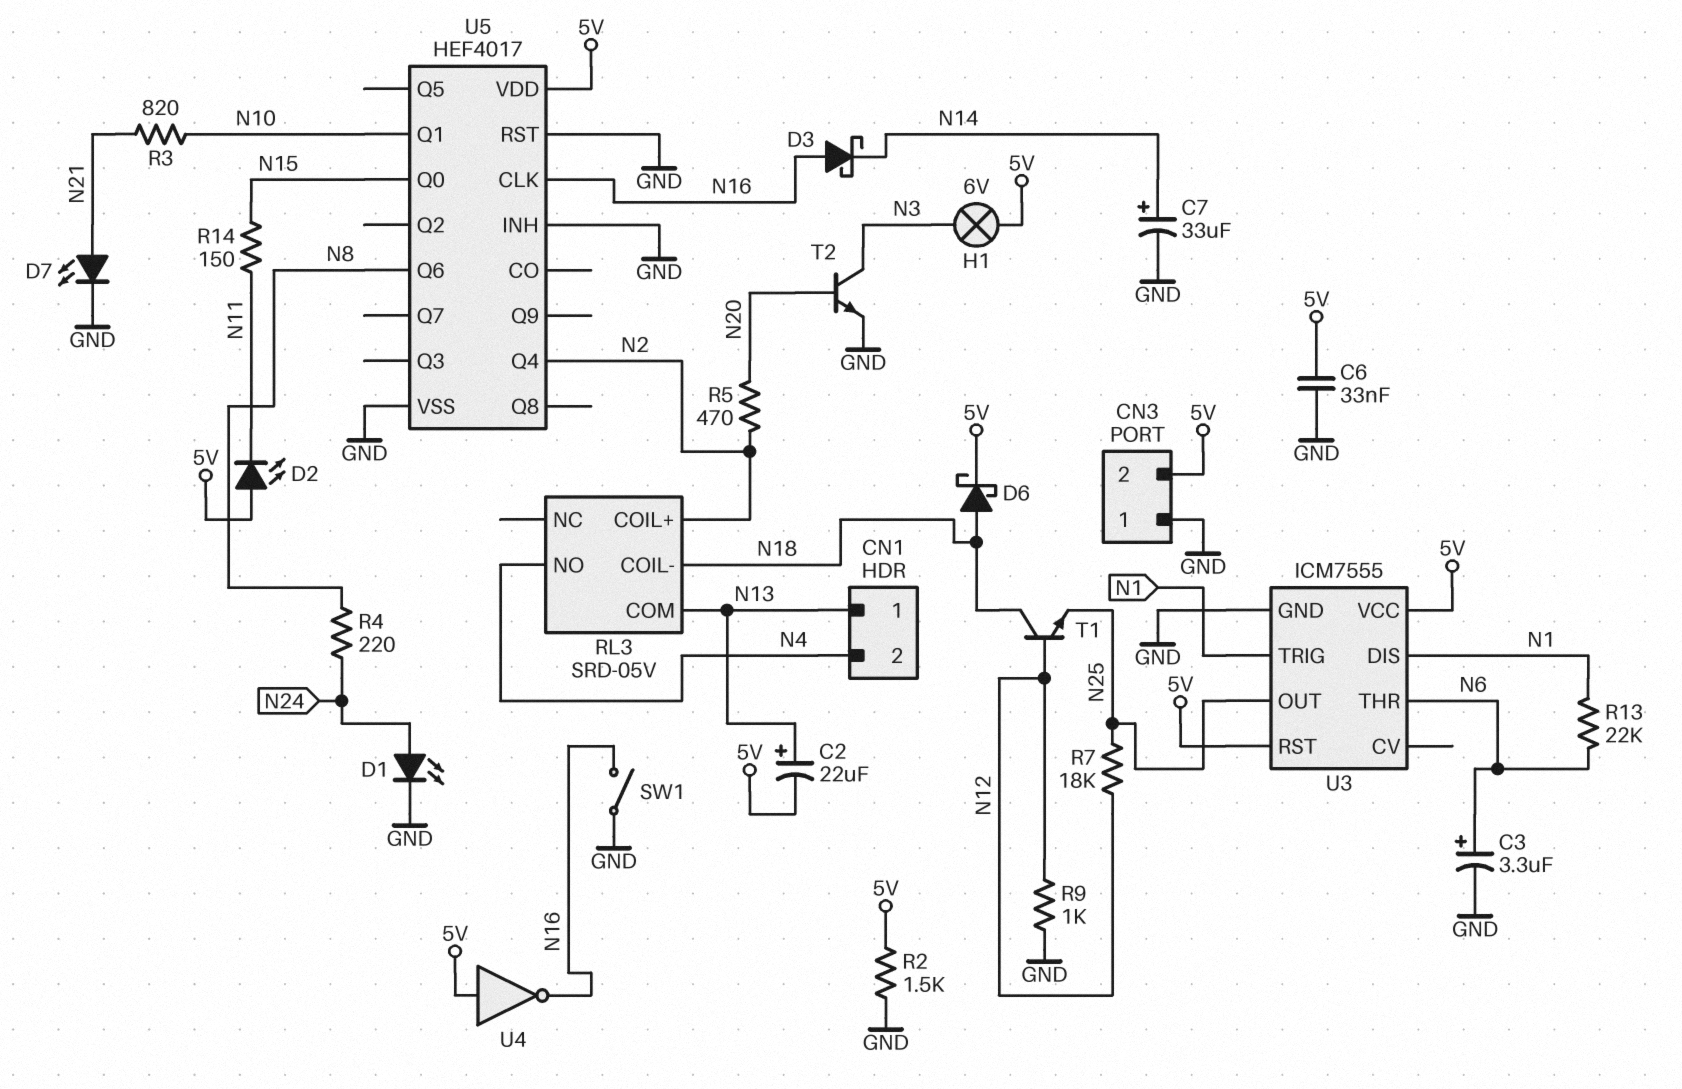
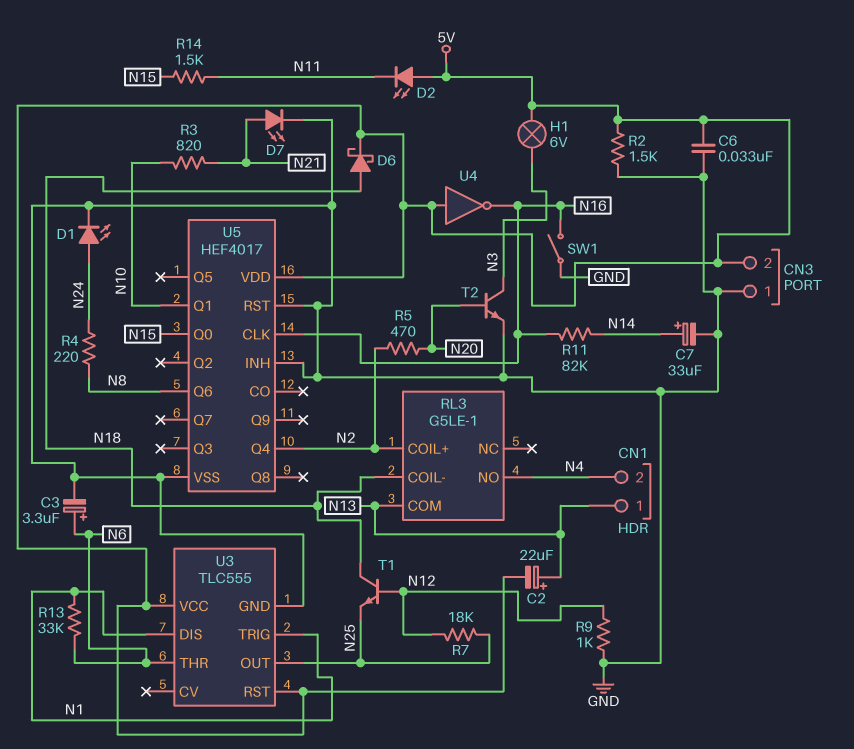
D3: schottky (A N16, K N14) -> none
R11: none -> 82k (N14, N16)
R13: 22k (N1, N6) -> 33k (N1, N6)
R14: 150 (N11, N15) -> 1.5k (N11, N15)
RL3: SRD-05V -> G5LE-1
U3: ICM7555 -> TLC555

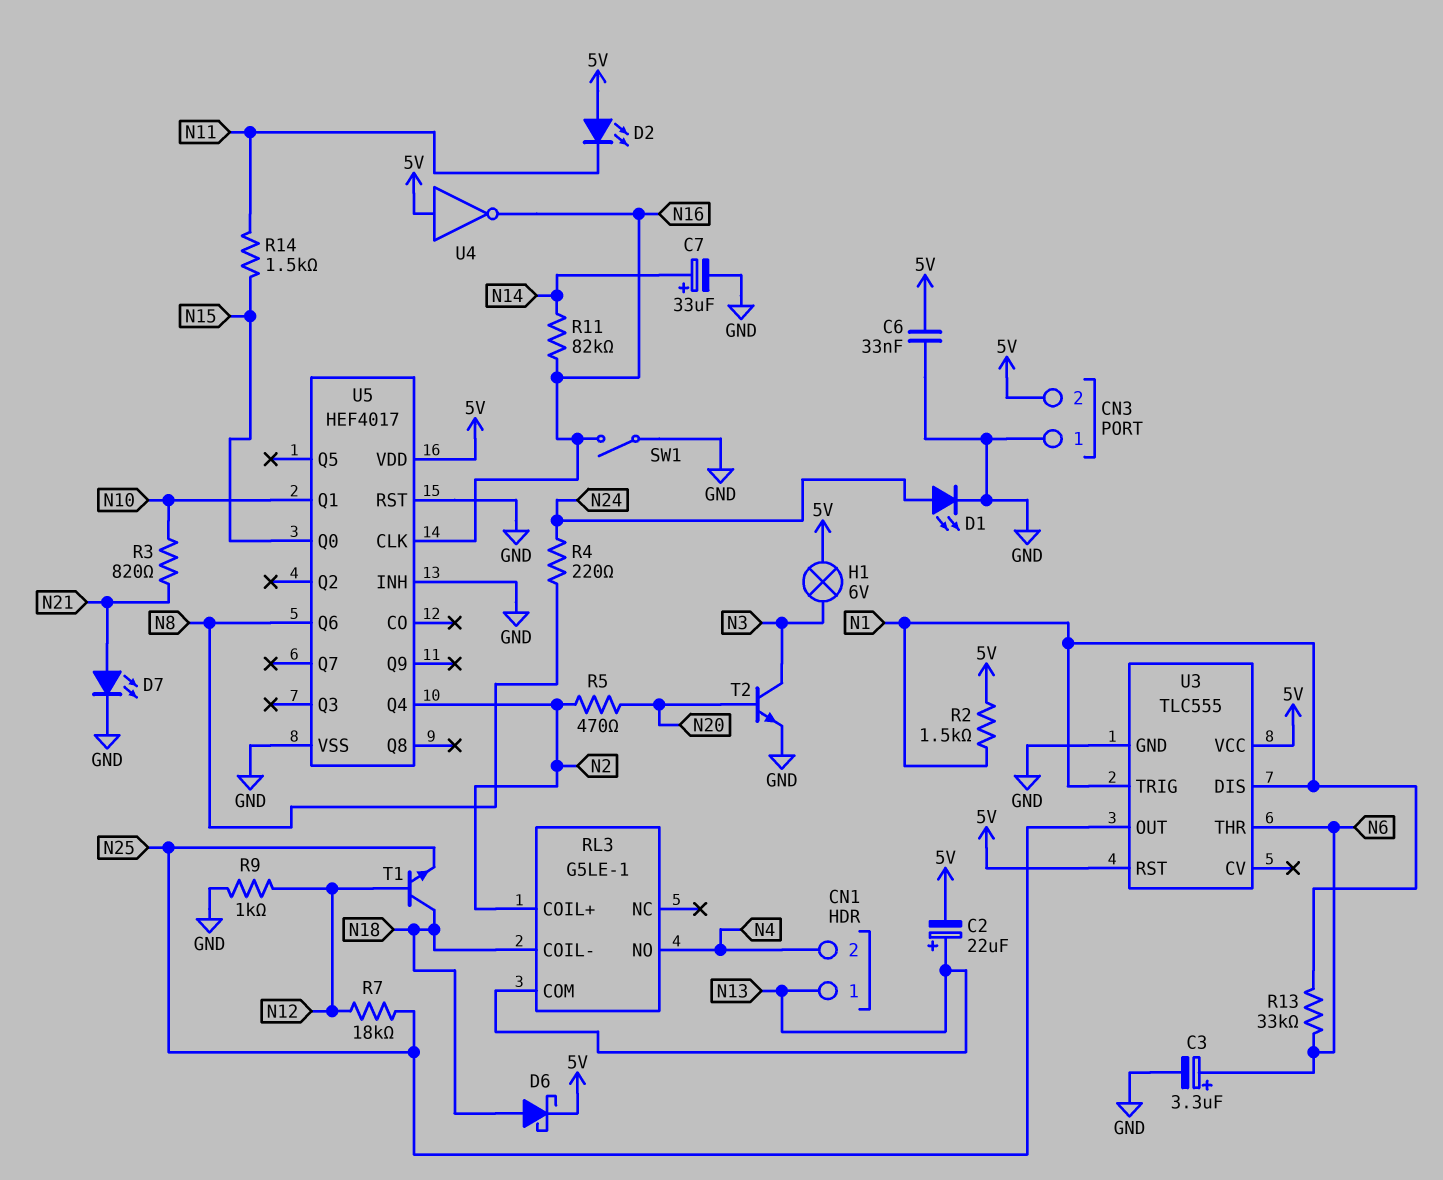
R2: 1.5k (5V, GND) -> 1.5k (5V, N1)

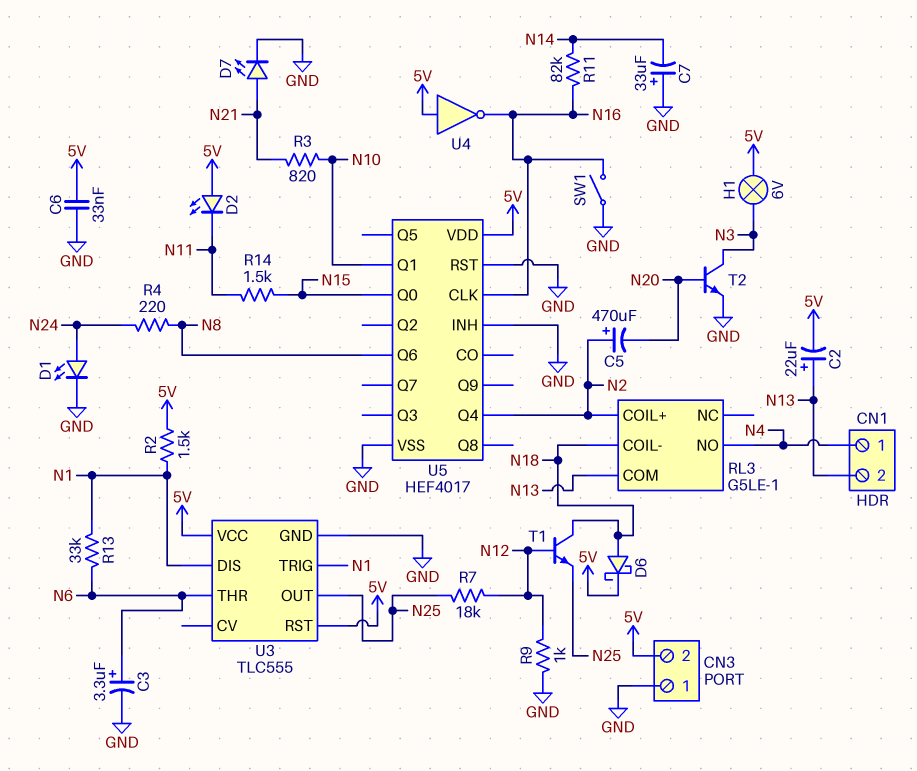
C5: none -> 470uF (plus N2, minus N20)
C7: 33uF (plus N14, minus GND) -> 33uF (plus GND, minus N14)
CN1 pin 1: N13 -> N4
CN1 pin 2: N4 -> N13
R5: 470 (N2, N20) -> none

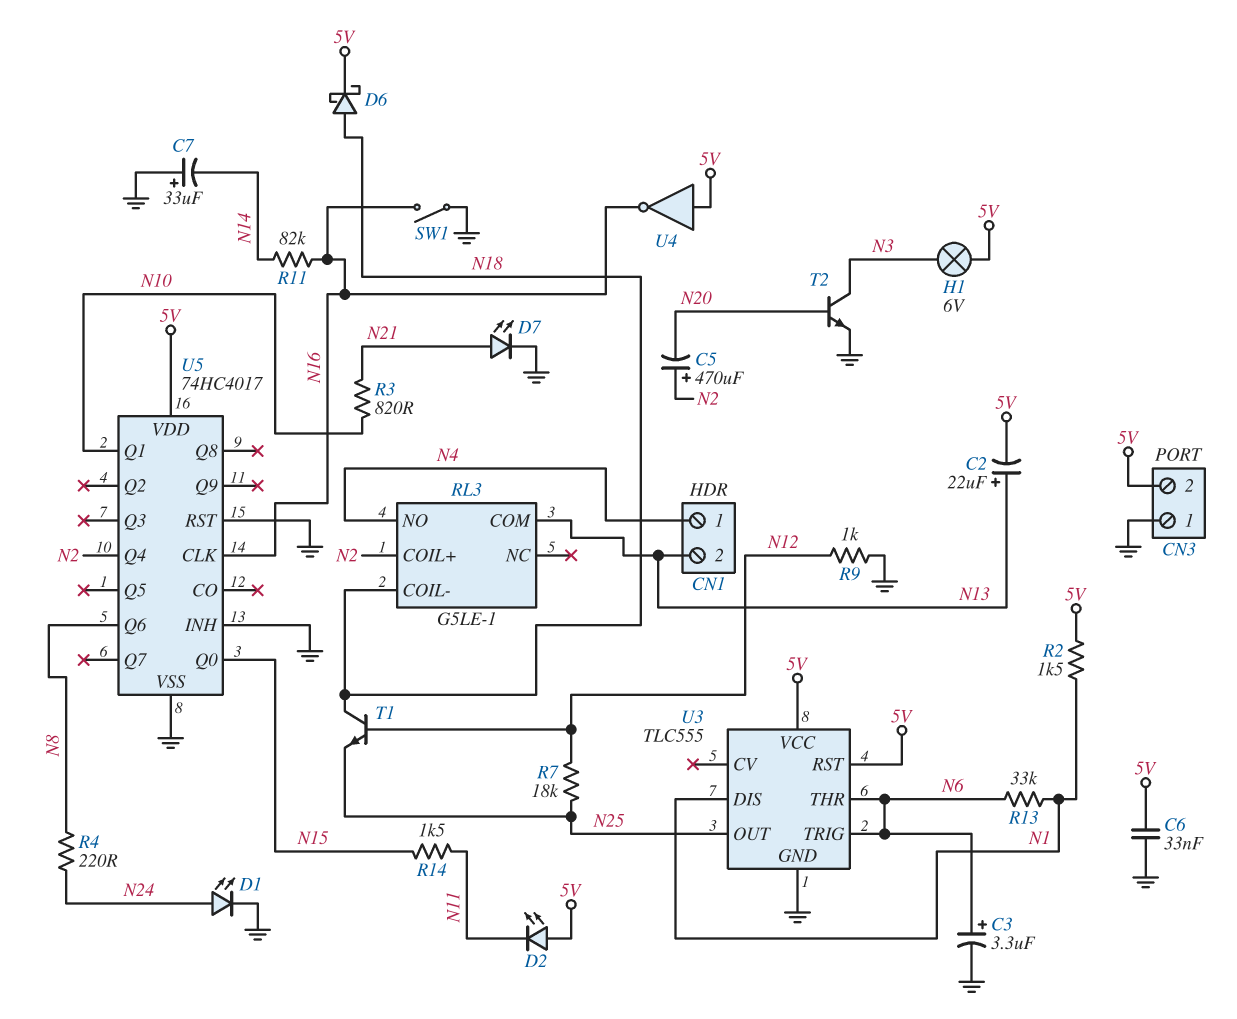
U3 pin TRIG: N1 -> N6
U5: HEF4017 -> 74HC4017

